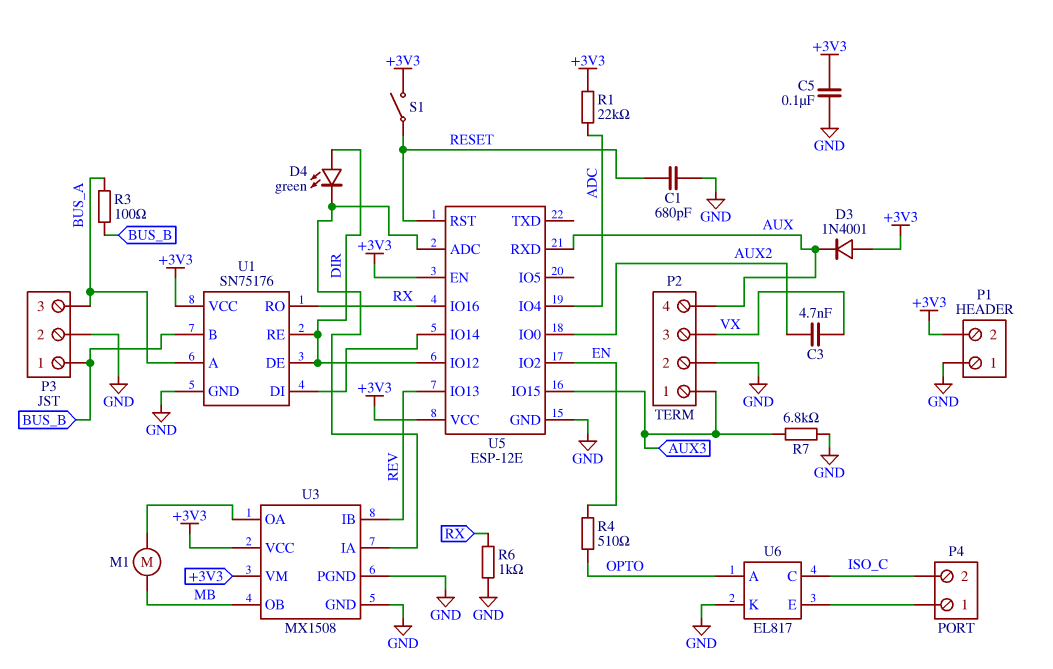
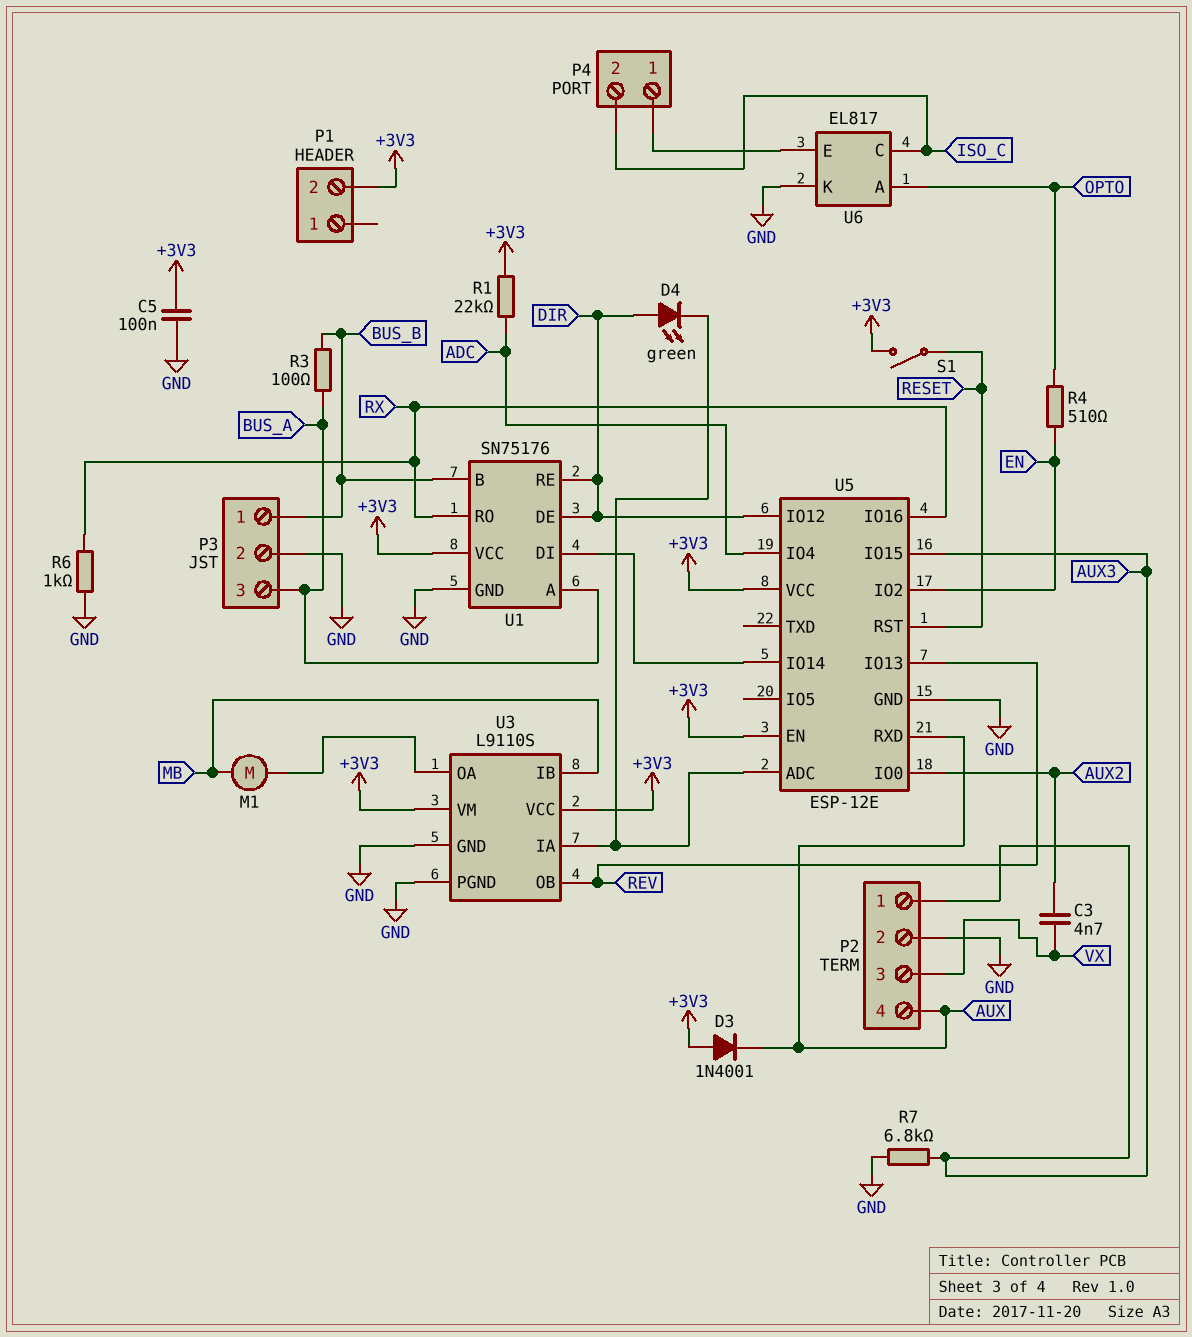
C1: 680pF (GND, RESET) -> none
P1 pin 1: GND -> none
U3: MX1508 -> L9110S
U3 pin IB: REV -> MB
U3 pin OB: MB -> REV

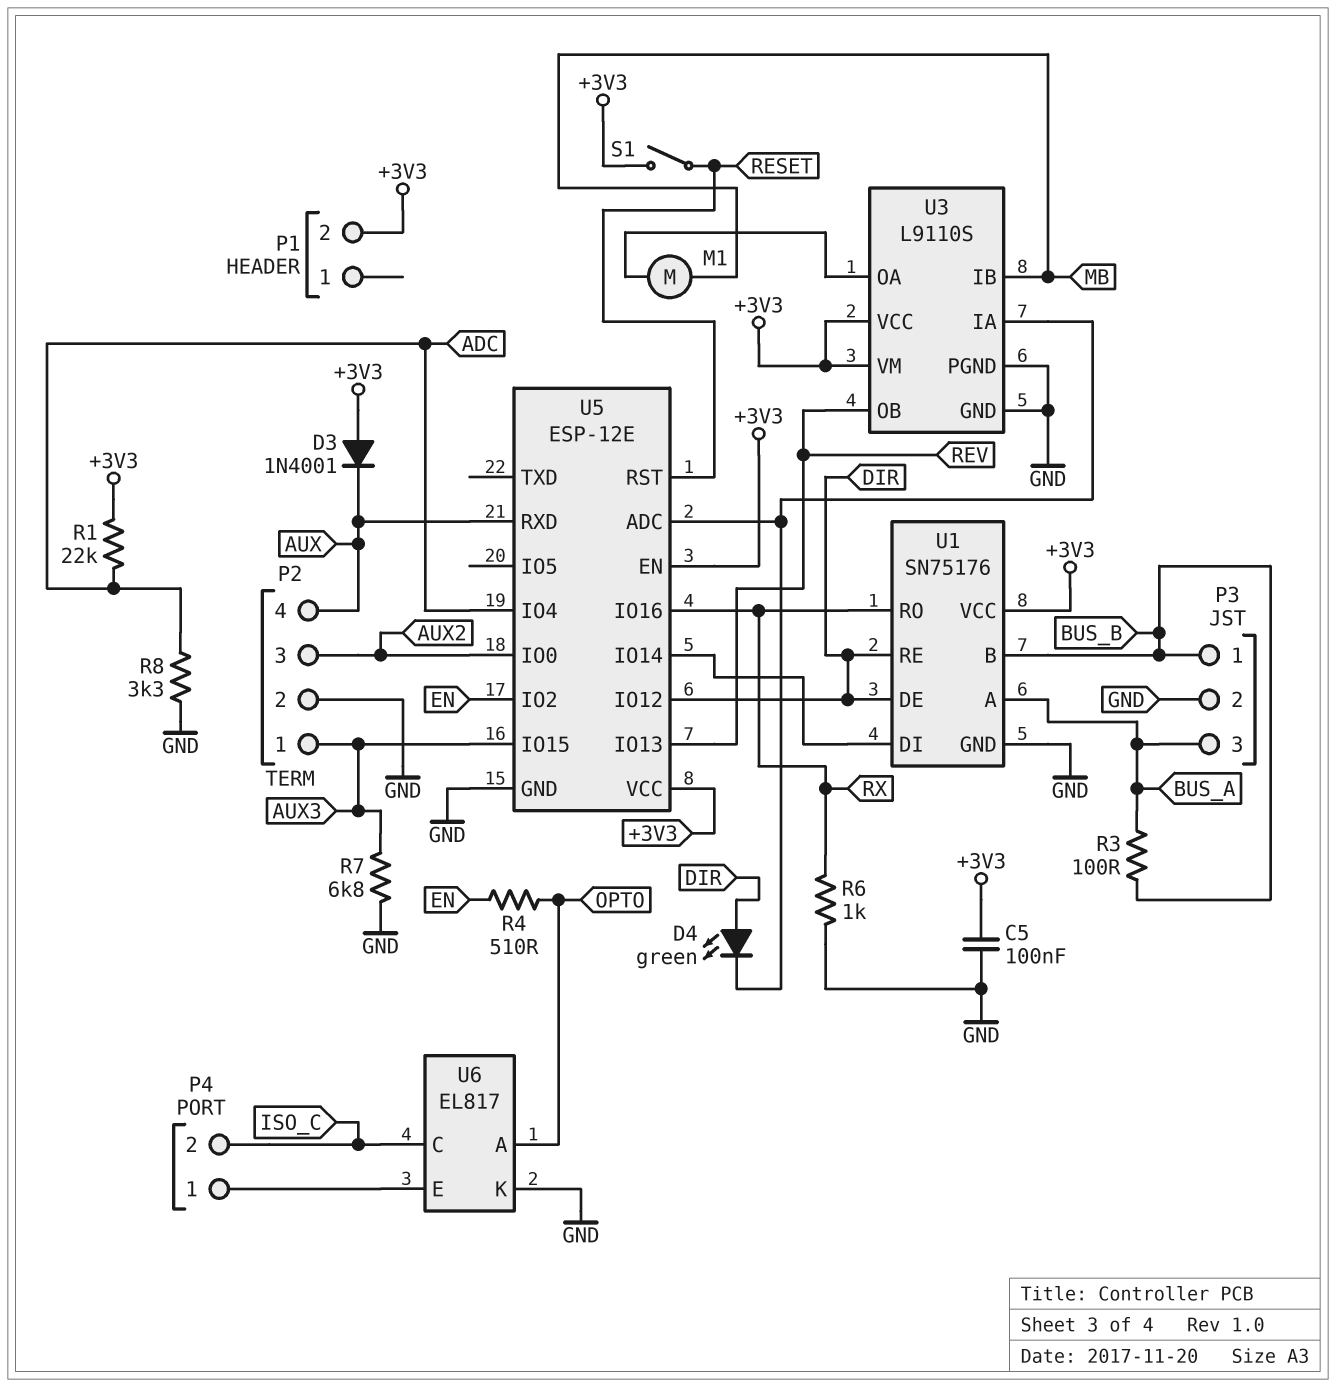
C3: 4.7nF (AUX2, VX) -> none
P2 pin 3: VX -> AUX2
R8: none -> 3.3k (ADC, GND)

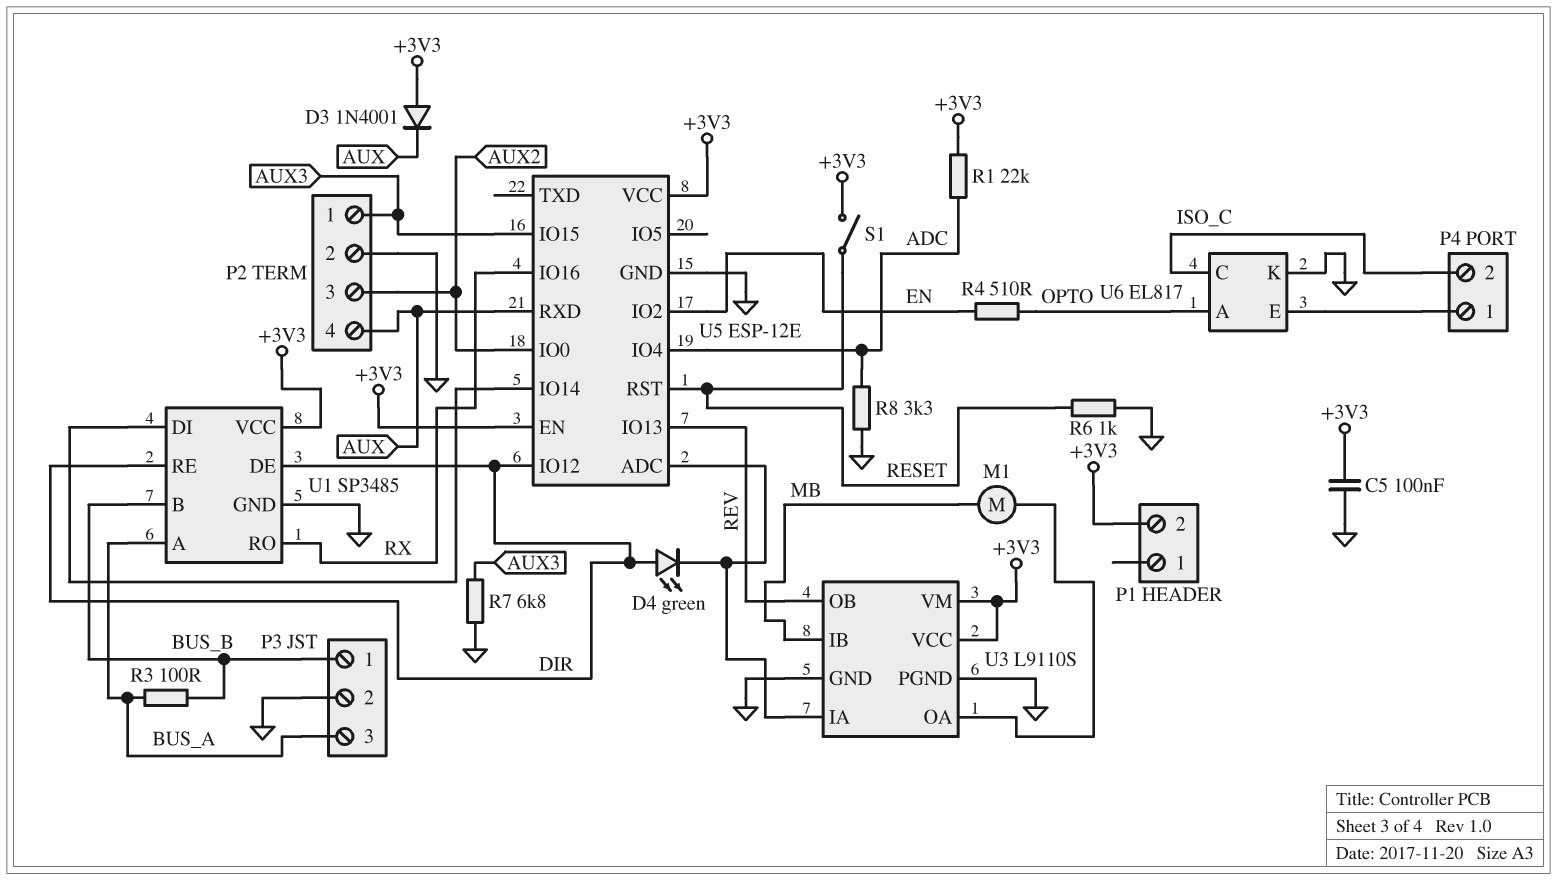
R6: 1k (GND, RX) -> 1k (GND, RESET)
U1: SN75176 -> SP3485

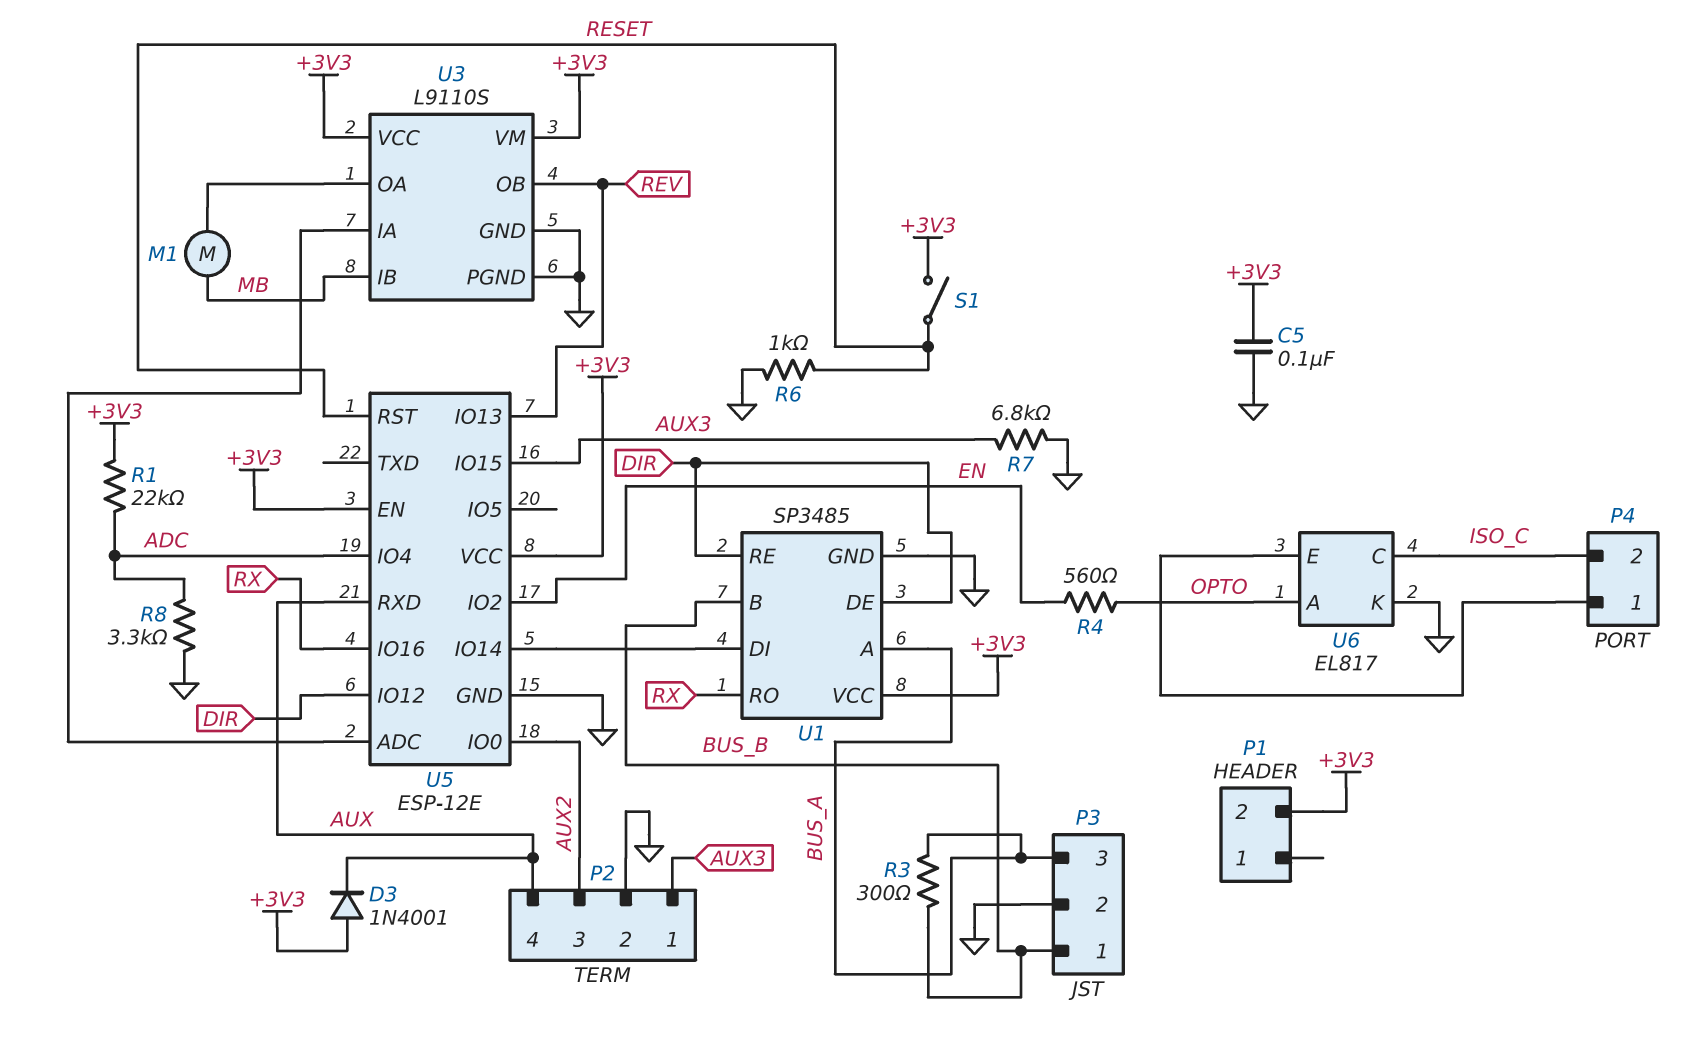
D4: LED green (A DIR, K U3/IA) -> none
R3: 100 (BUS_A, BUS_B) -> 300 (BUS_A, BUS_B)
R4: 510 (EN, OPTO) -> 560 (EN, OPTO)

